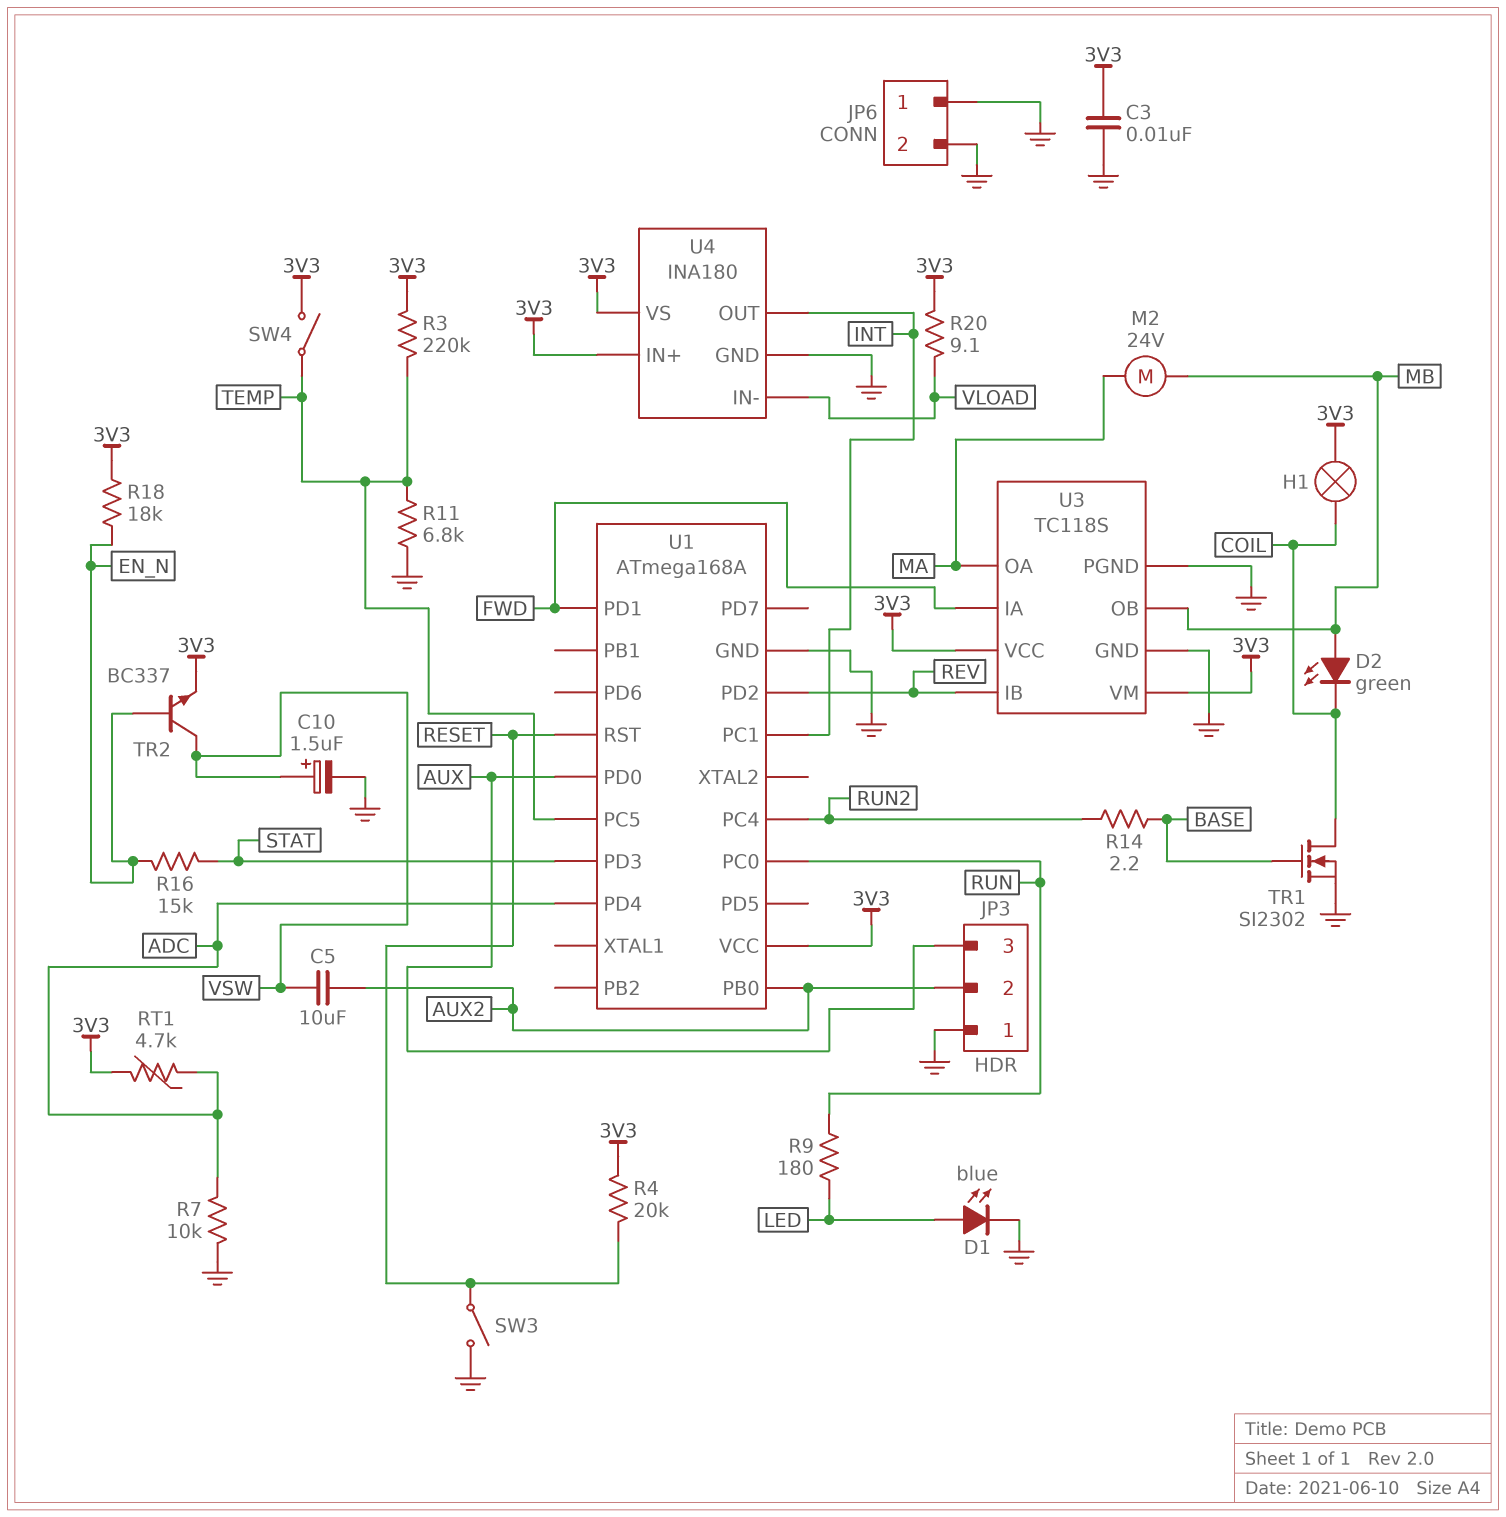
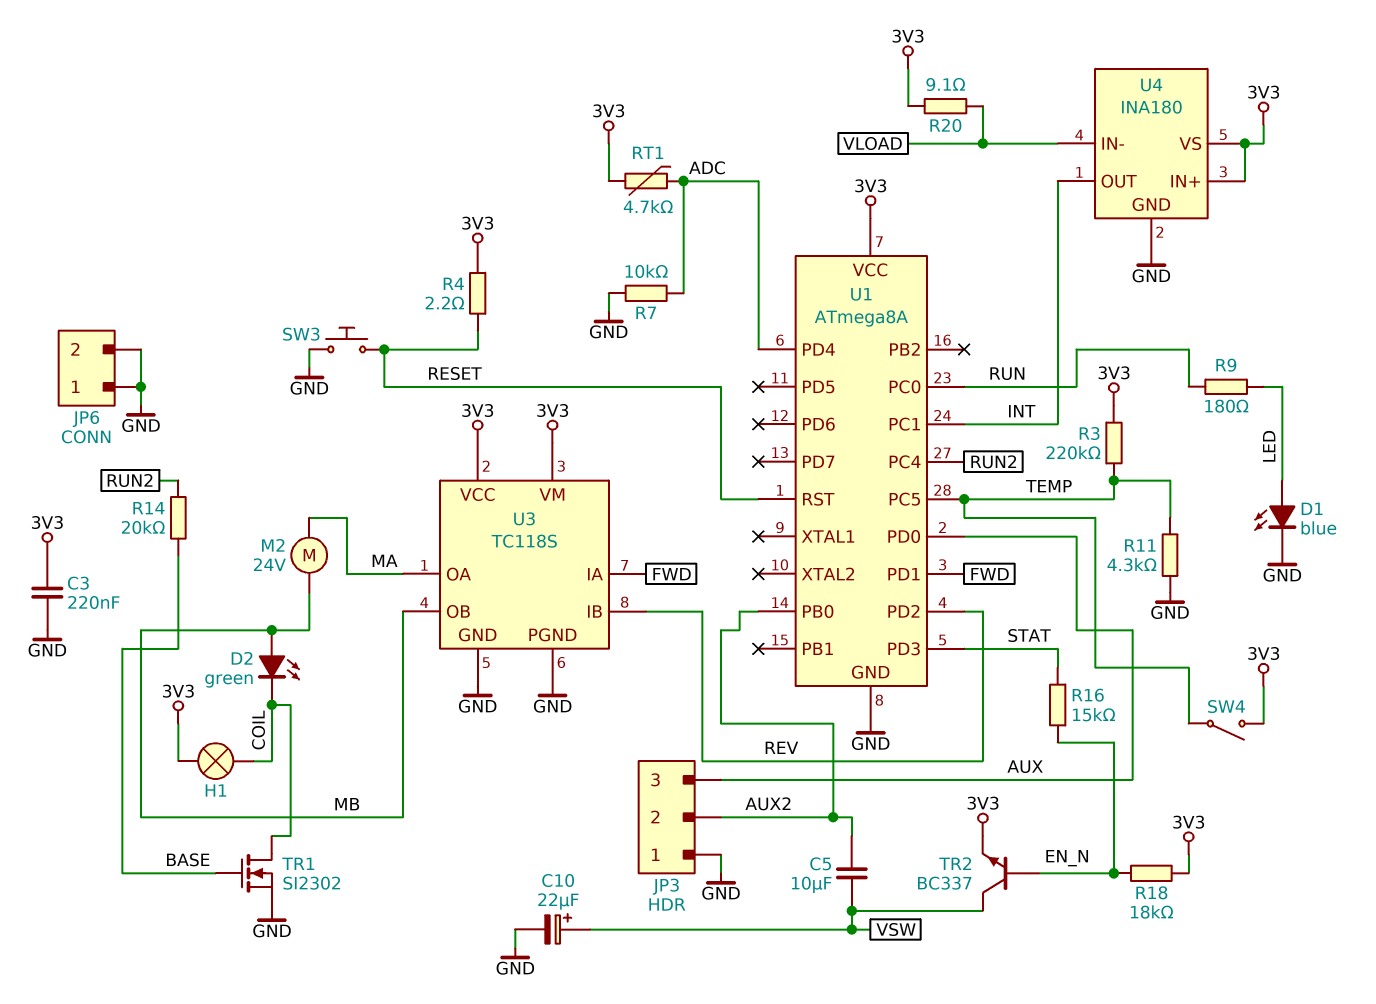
C3: 10nF (3V3, GND) -> 220nF (3V3, GND)
C10: 1.5uF (plus VSW, minus GND) -> 22uF (plus VSW, minus GND)
R4: 20k (3V3, RESET) -> 2.2 (3V3, RESET)
R11: 6.8k (GND, TEMP) -> 4.3k (GND, TEMP)
R14: 2.2 (BASE, RUN2) -> 20k (BASE, RUN2)
SW3: switch (GND, RESET) -> button (GND, RESET)
U1: ATmega168A -> ATmega8A

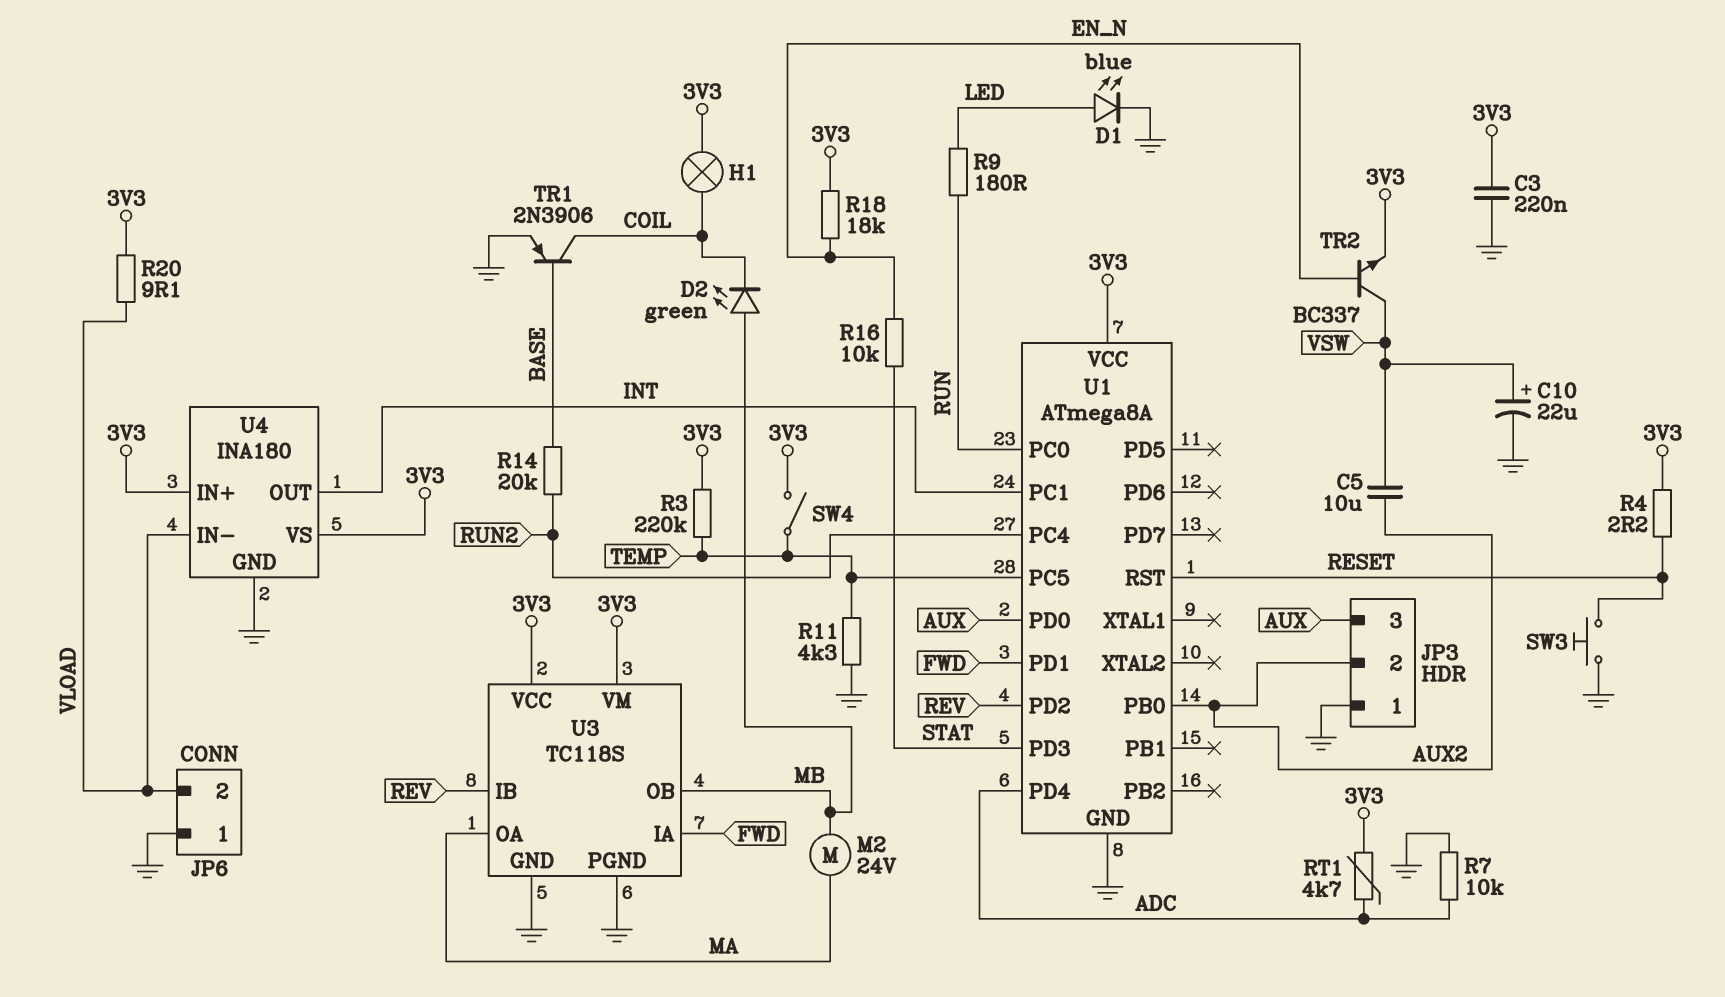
JP6 pin 2: GND -> VLOAD
R16: 15k (EN_N, STAT) -> 10k (EN_N, STAT)
TR1: NMOS SI2302 (G BASE, D COIL, S GND) -> PNP 2N3906 (B BASE, C COIL, E GND)

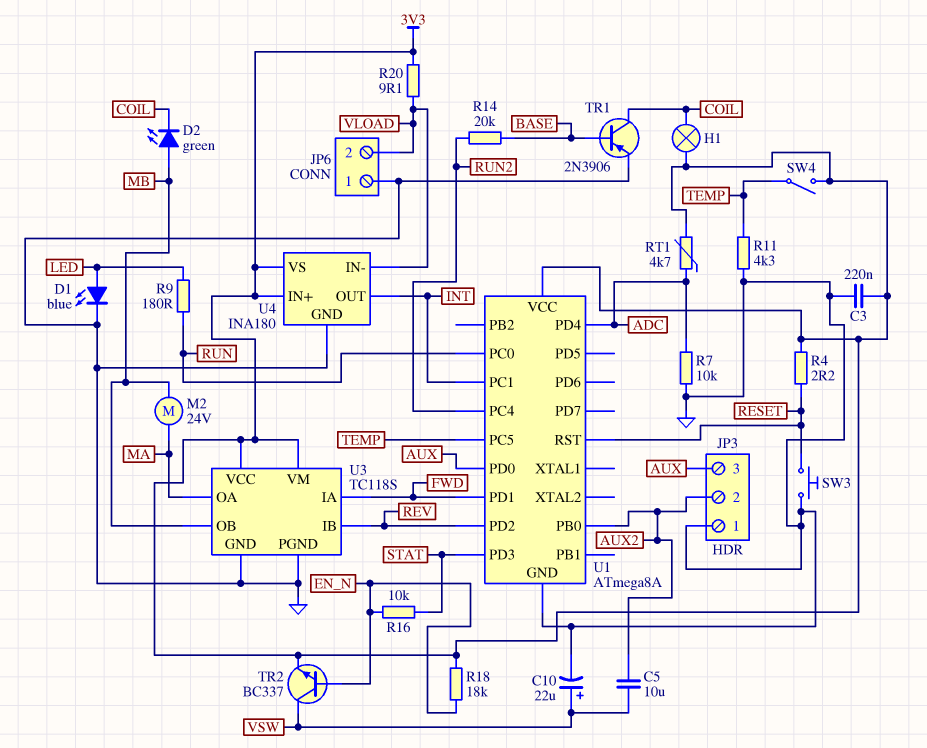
R3: 220k (3V3, TEMP) -> none

